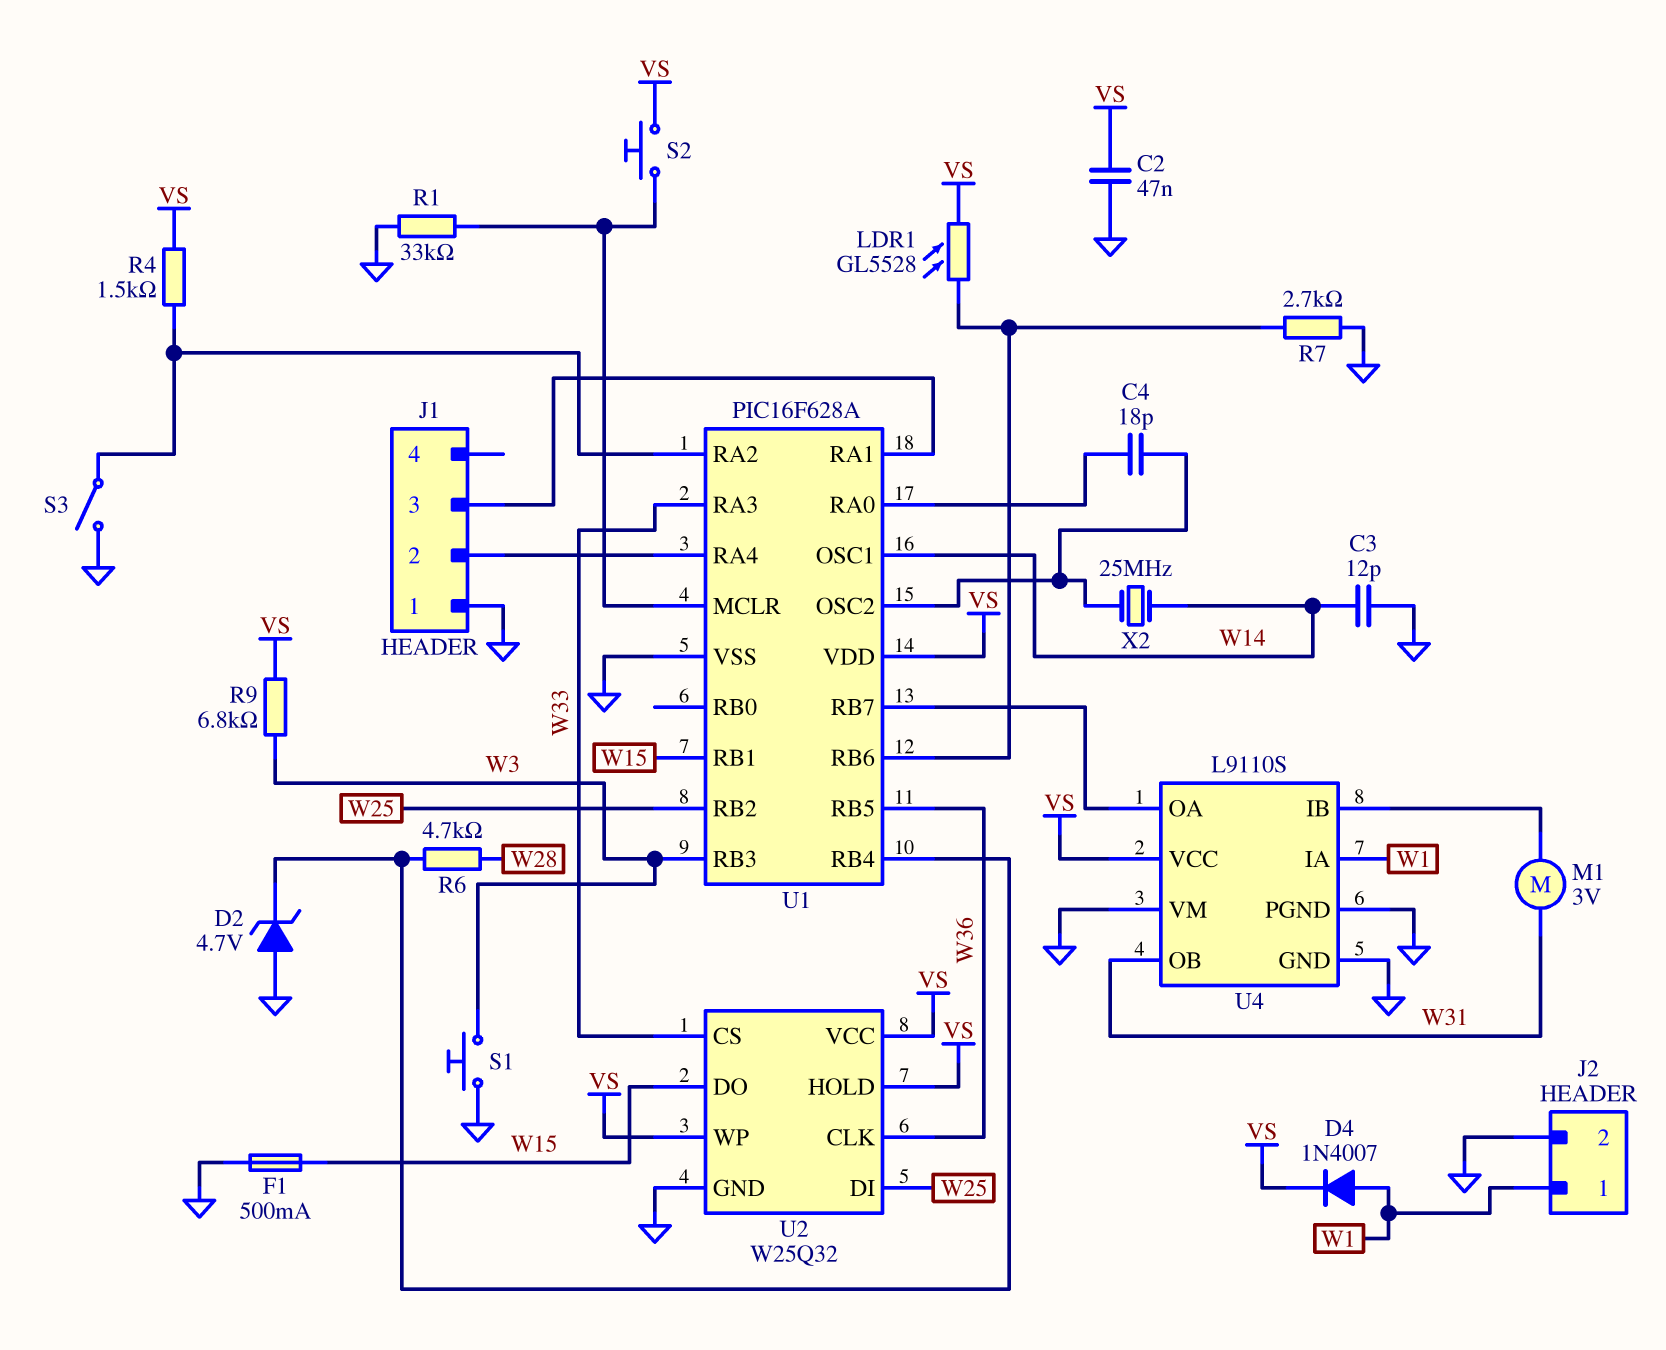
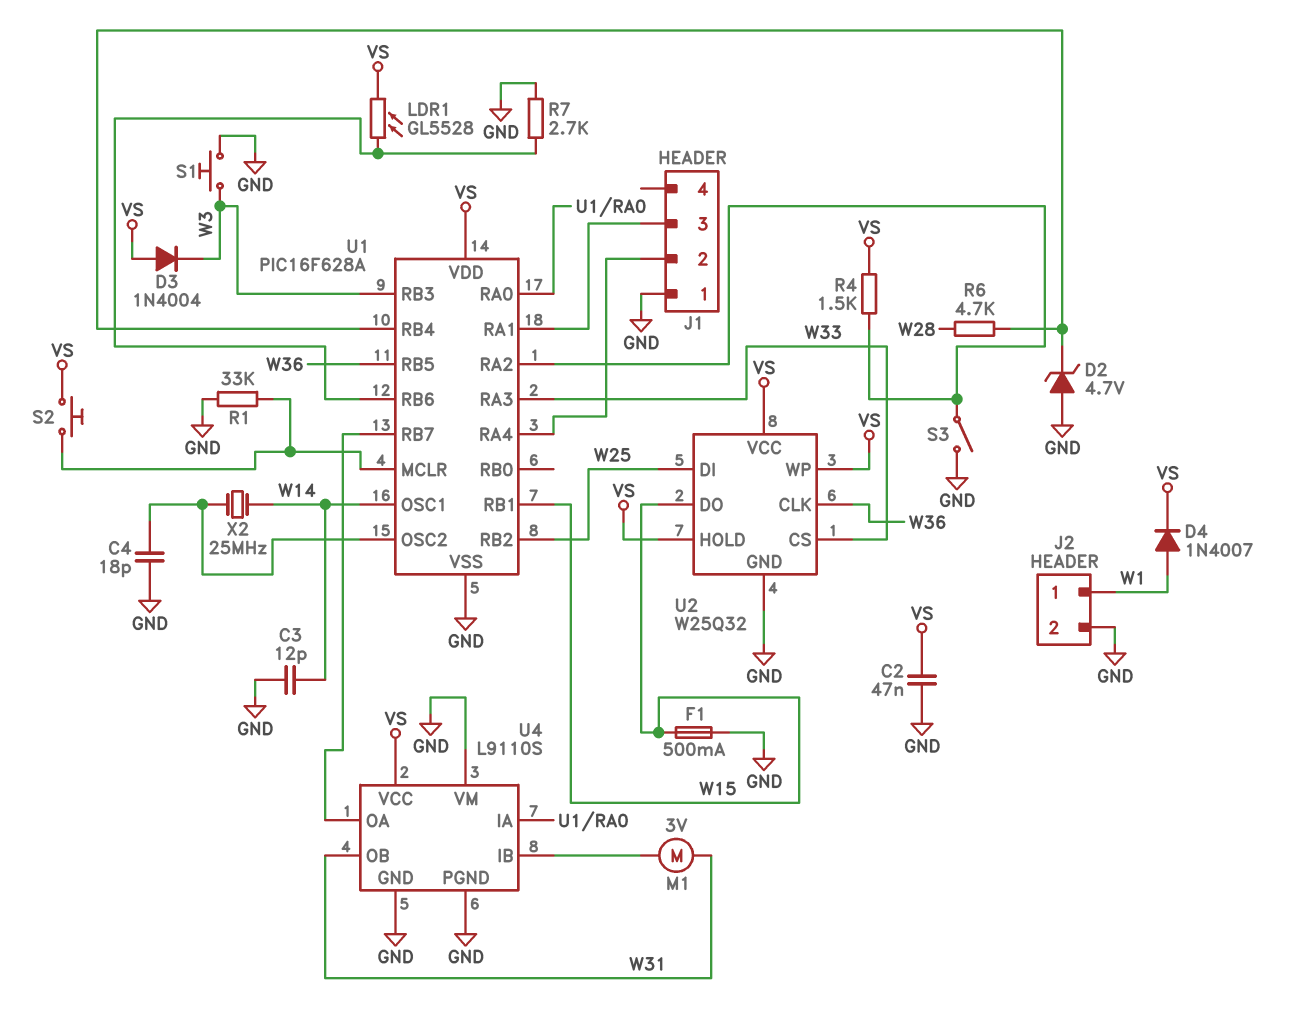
C4: 18pF (U1/OSC2, U1/RA0) -> 18pF (GND, U1/OSC2)
D3: none -> diode 1N4004 (A VS, K W3)
R9: 6.8k (VS, W3) -> none
U4 pin IA: W1 -> U1/RA0

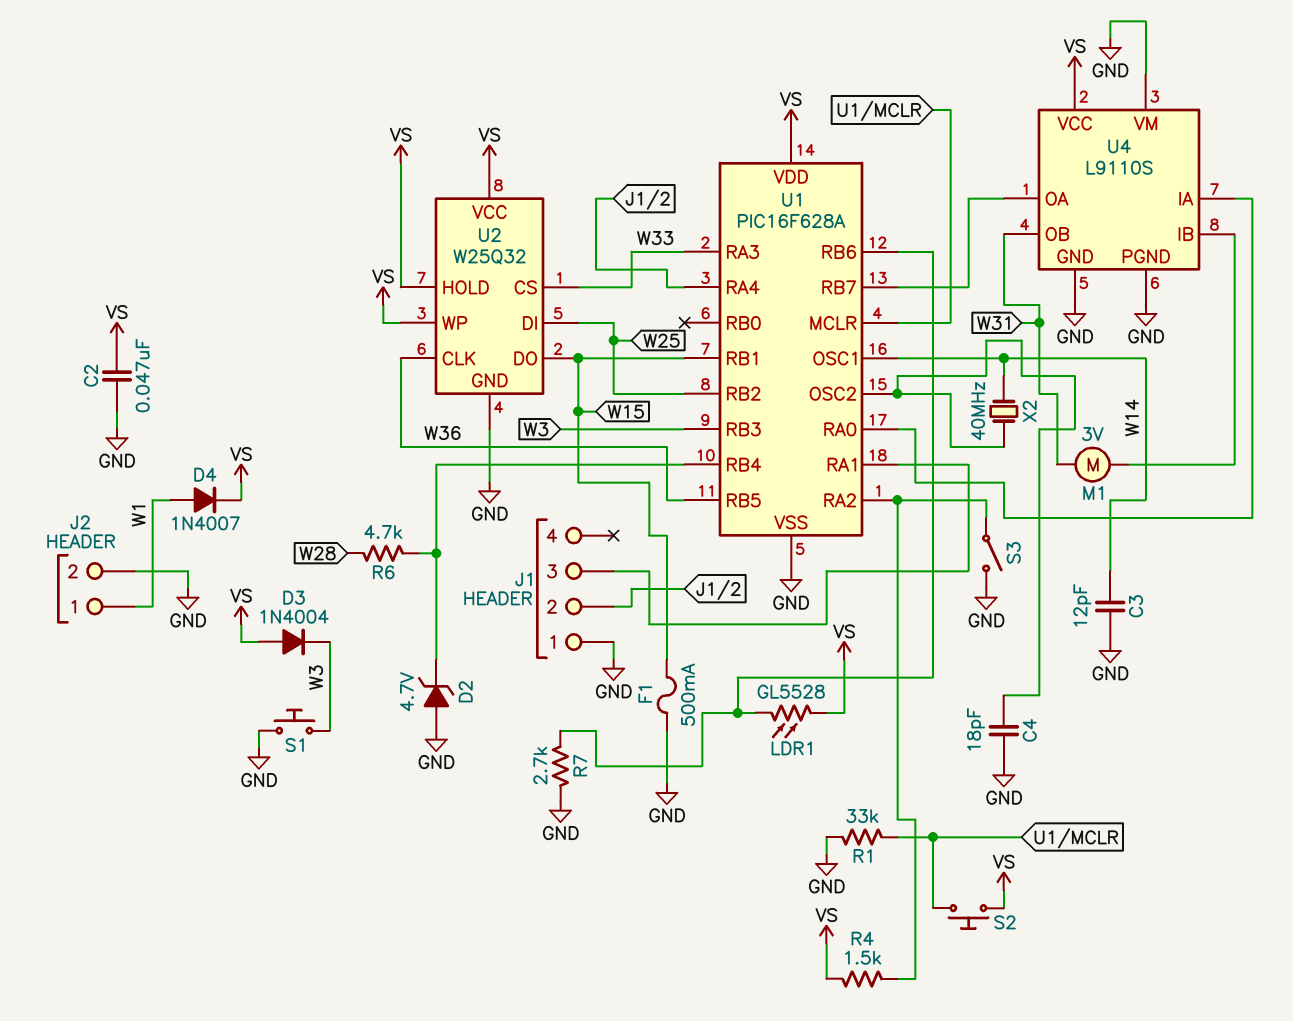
X2: 25MHz (U1/OSC2, W14) -> 40MHz (U1/OSC2, W14)

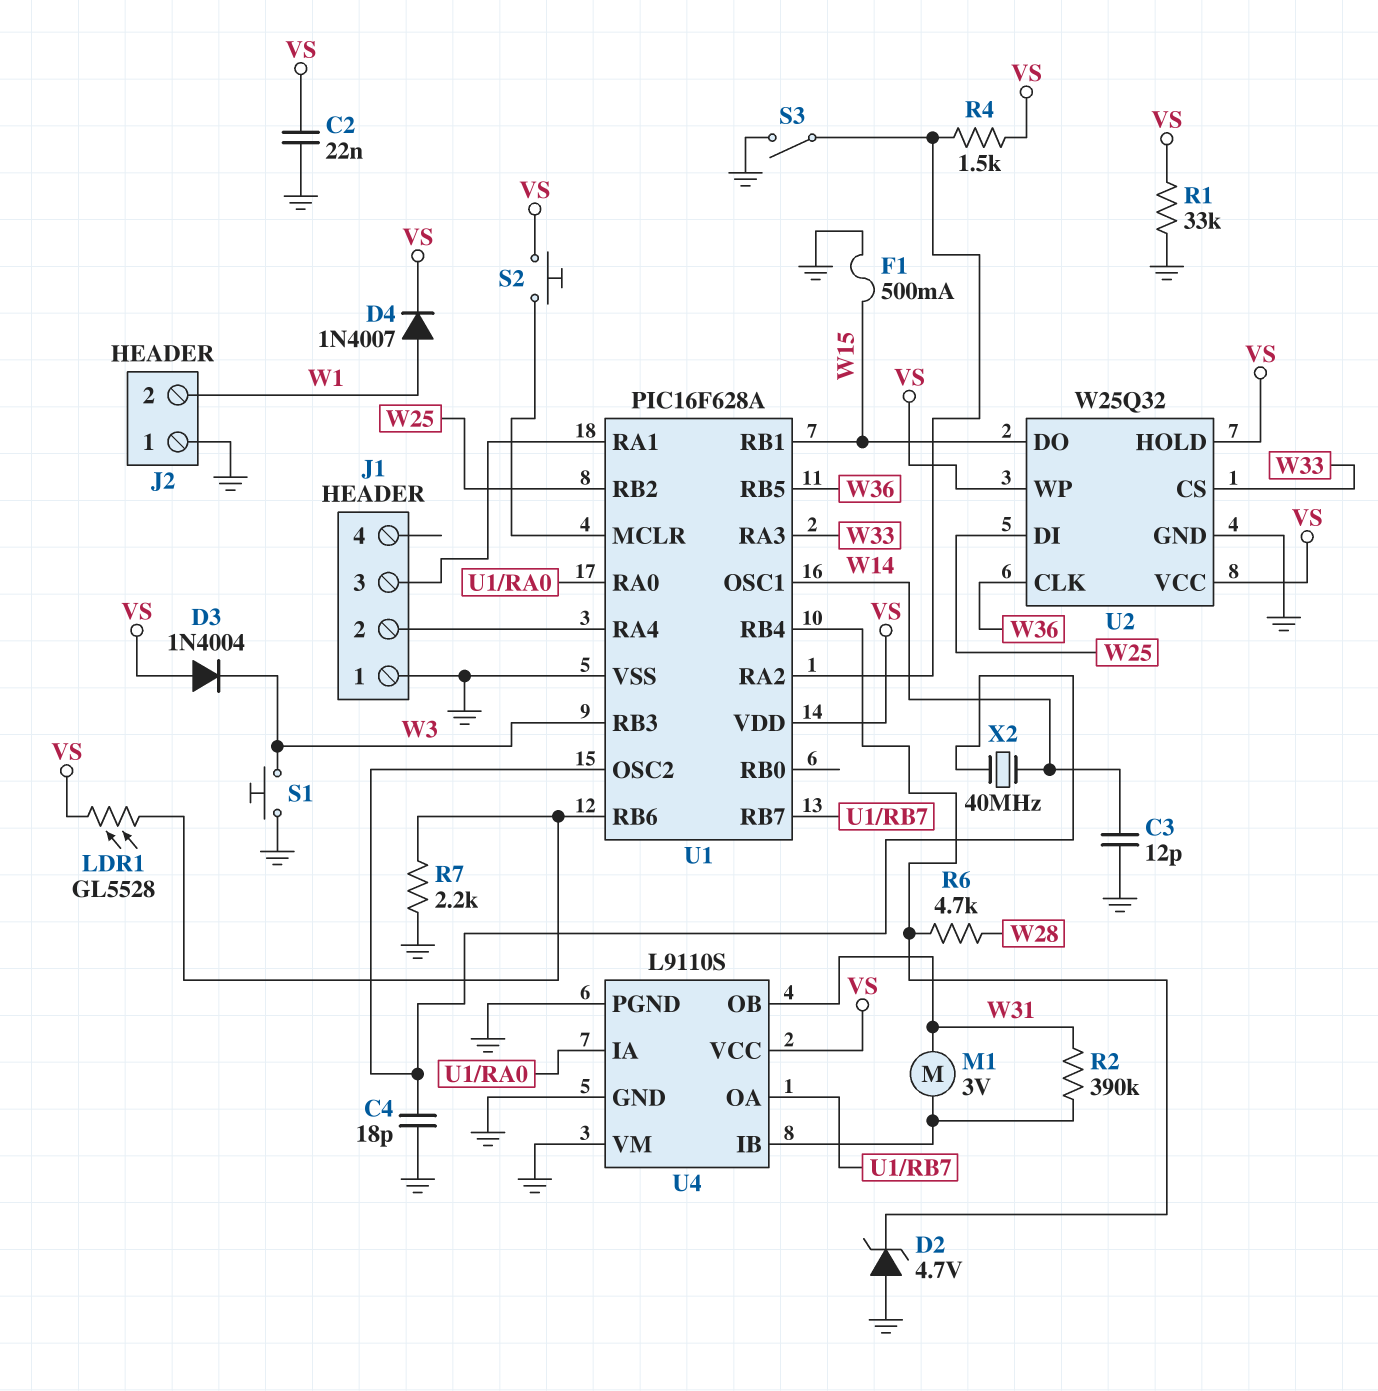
C2: 47nF (GND, VS) -> 22nF (GND, VS)
J2 pin 1: W1 -> GND
J2 pin 2: GND -> W1
R1: 33k (GND, U1/MCLR) -> 33k (GND, VS)
R2: none -> 390k (U4/IB, W31)
R7: 2.7k (GND, U1/RB6) -> 2.2k (GND, U1/RB6)

